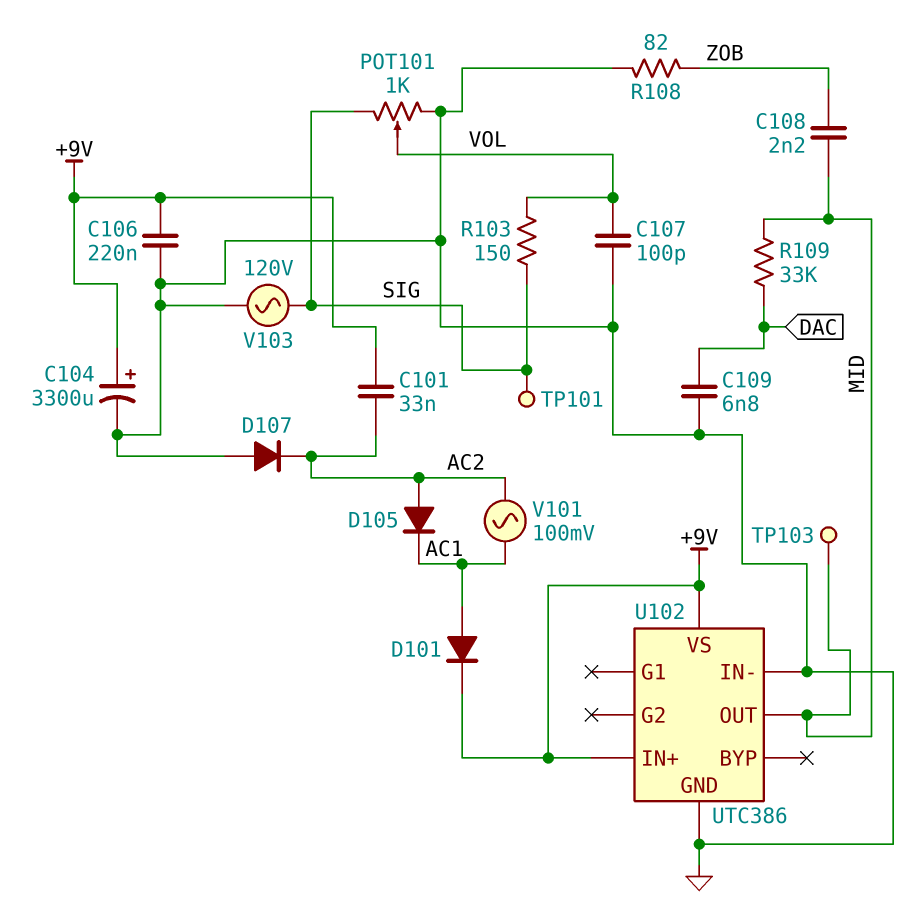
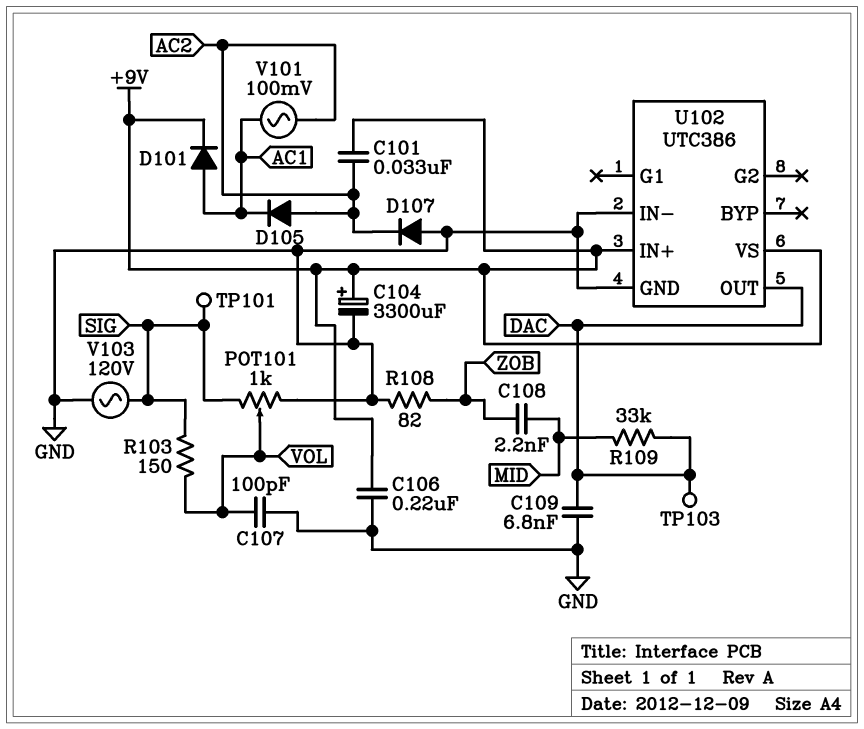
TP103: test point (MID) -> test point (DAC)
U102 pin OUT: MID -> DAC

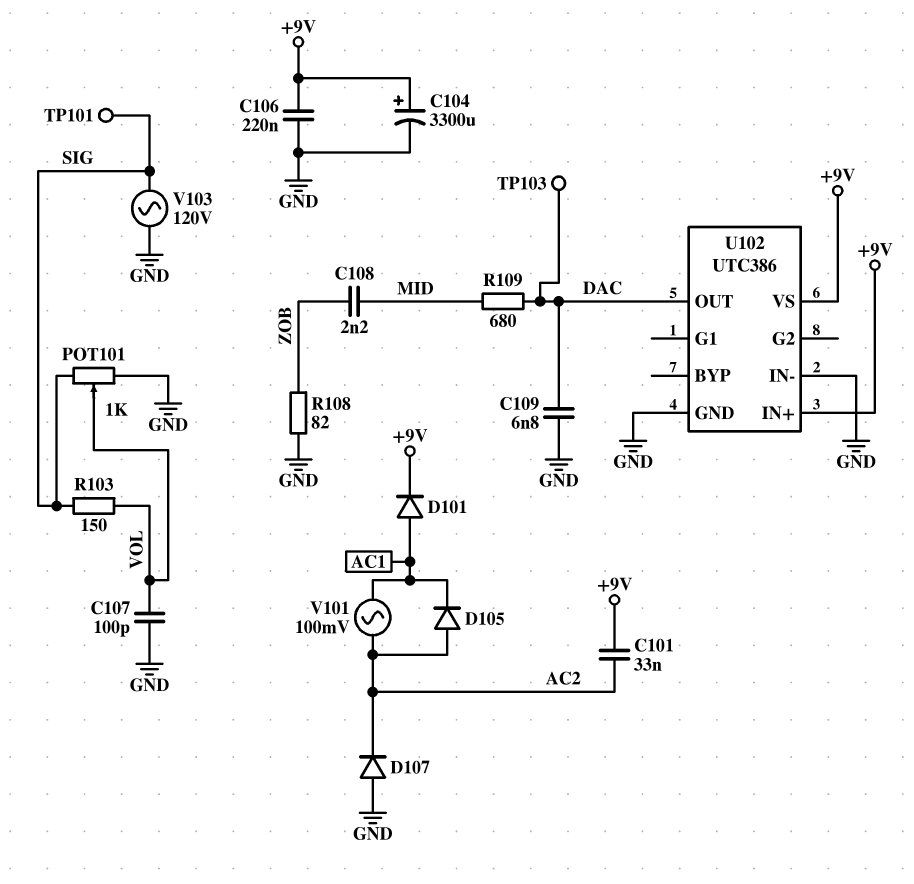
R109: 33k (DAC, MID) -> 680 (DAC, MID)

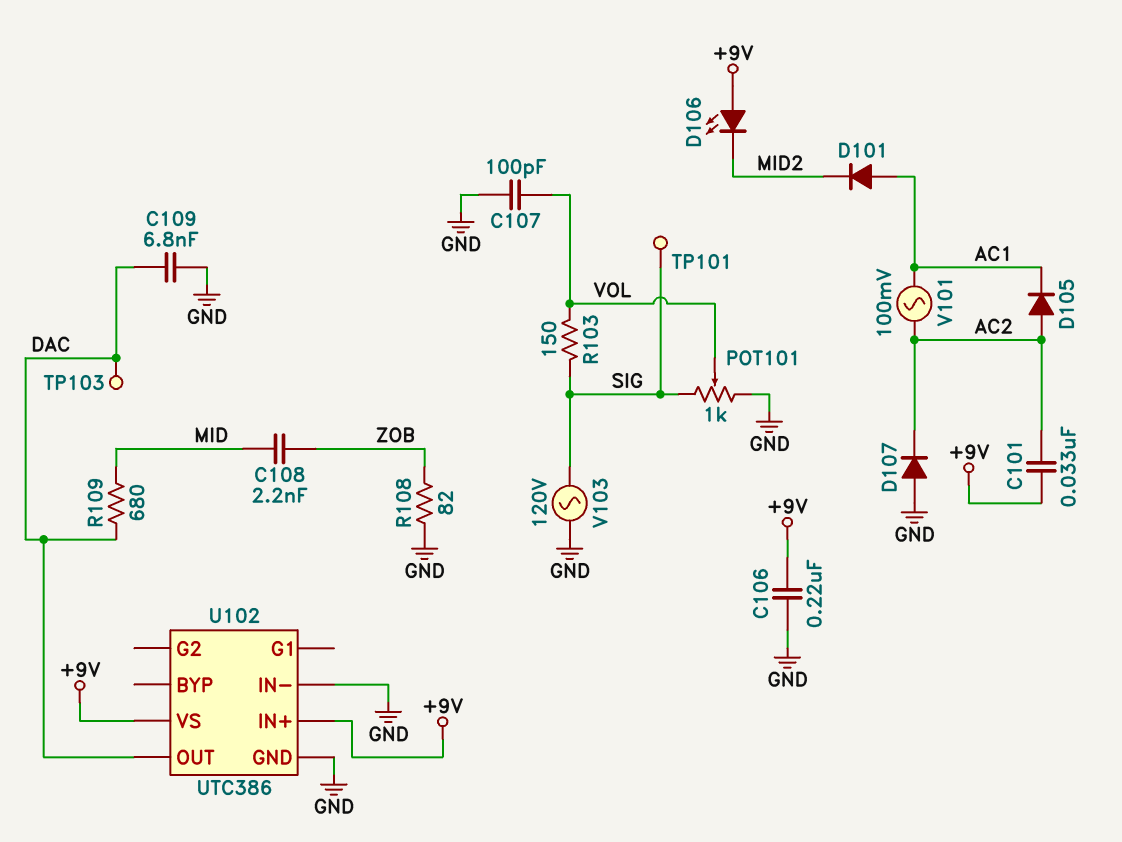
C104: 3300uF (plus +9V, minus GND) -> none
D101: diode (A AC1, K +9V) -> diode (A AC1, K MID2)
D106: none -> LED (A +9V, K MID2)

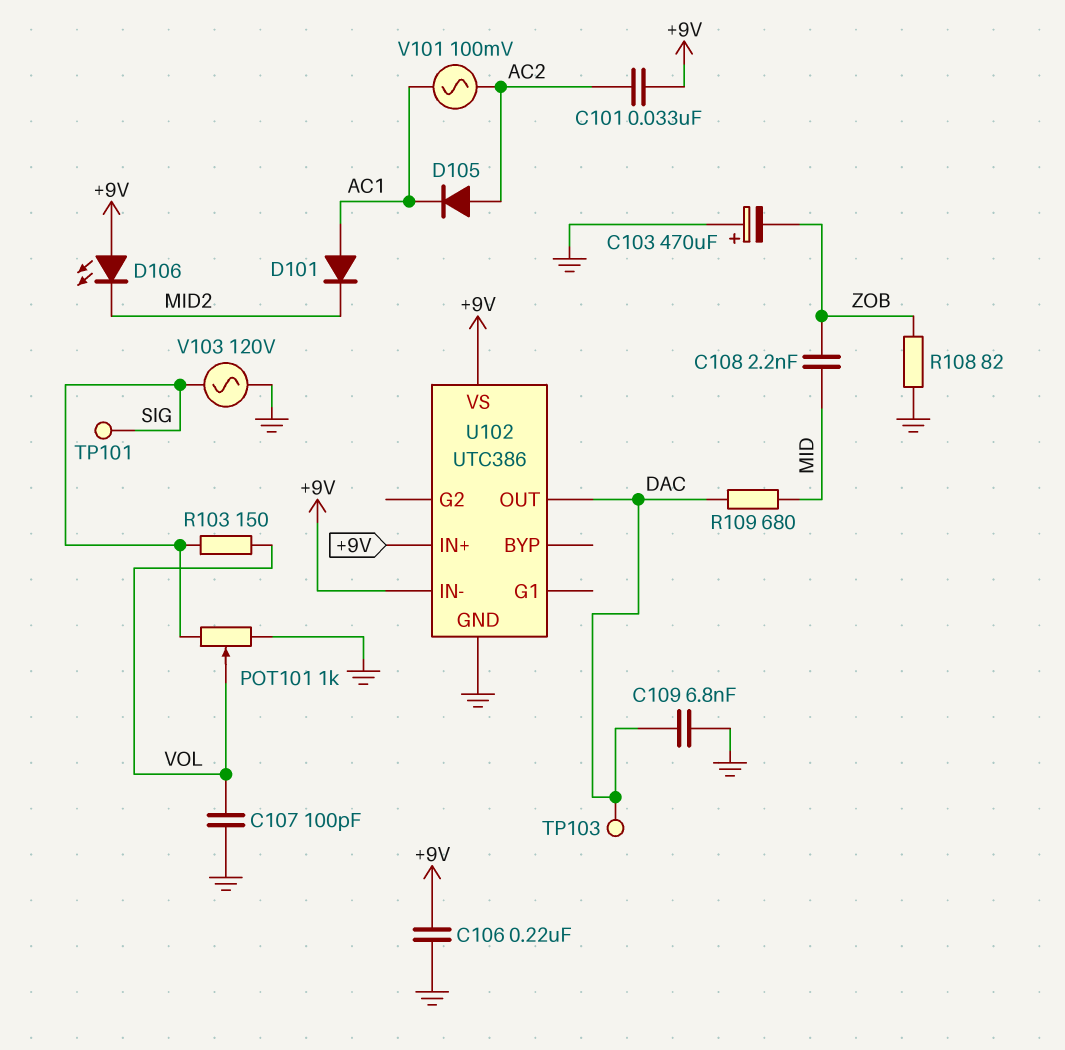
C103: none -> 470uF (plus GND, minus ZOB)
D107: diode (A GND, K AC2) -> none
U102 pin IN-: GND -> +9V

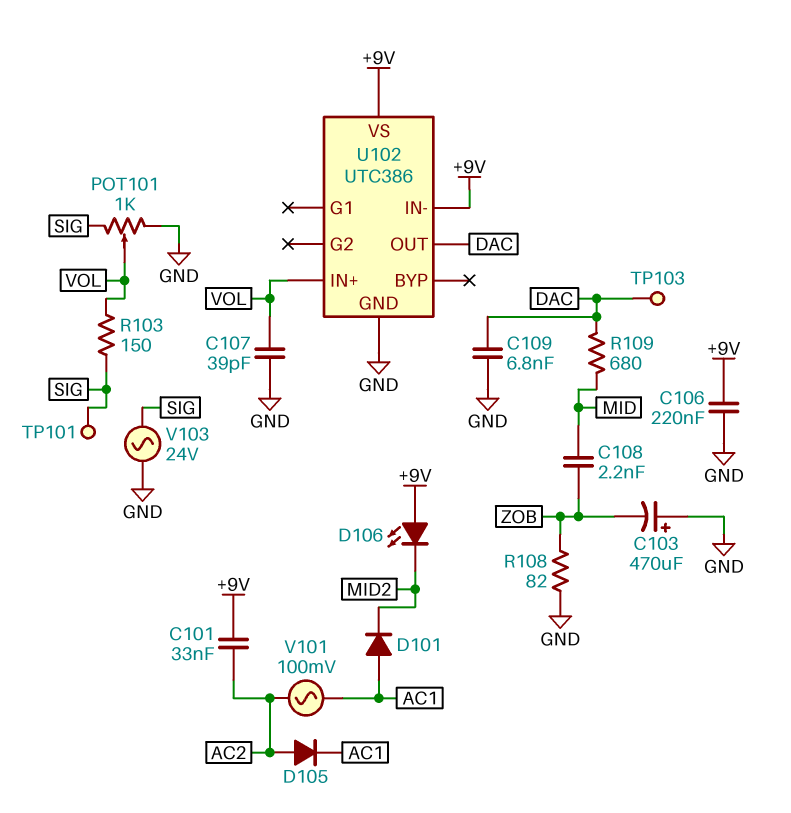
C107: 100pF (GND, VOL) -> 39pF (GND, VOL)
U102 pin IN+: +9V -> VOL
V103: AC 120V (GND, SIG) -> AC 24V (GND, SIG)

